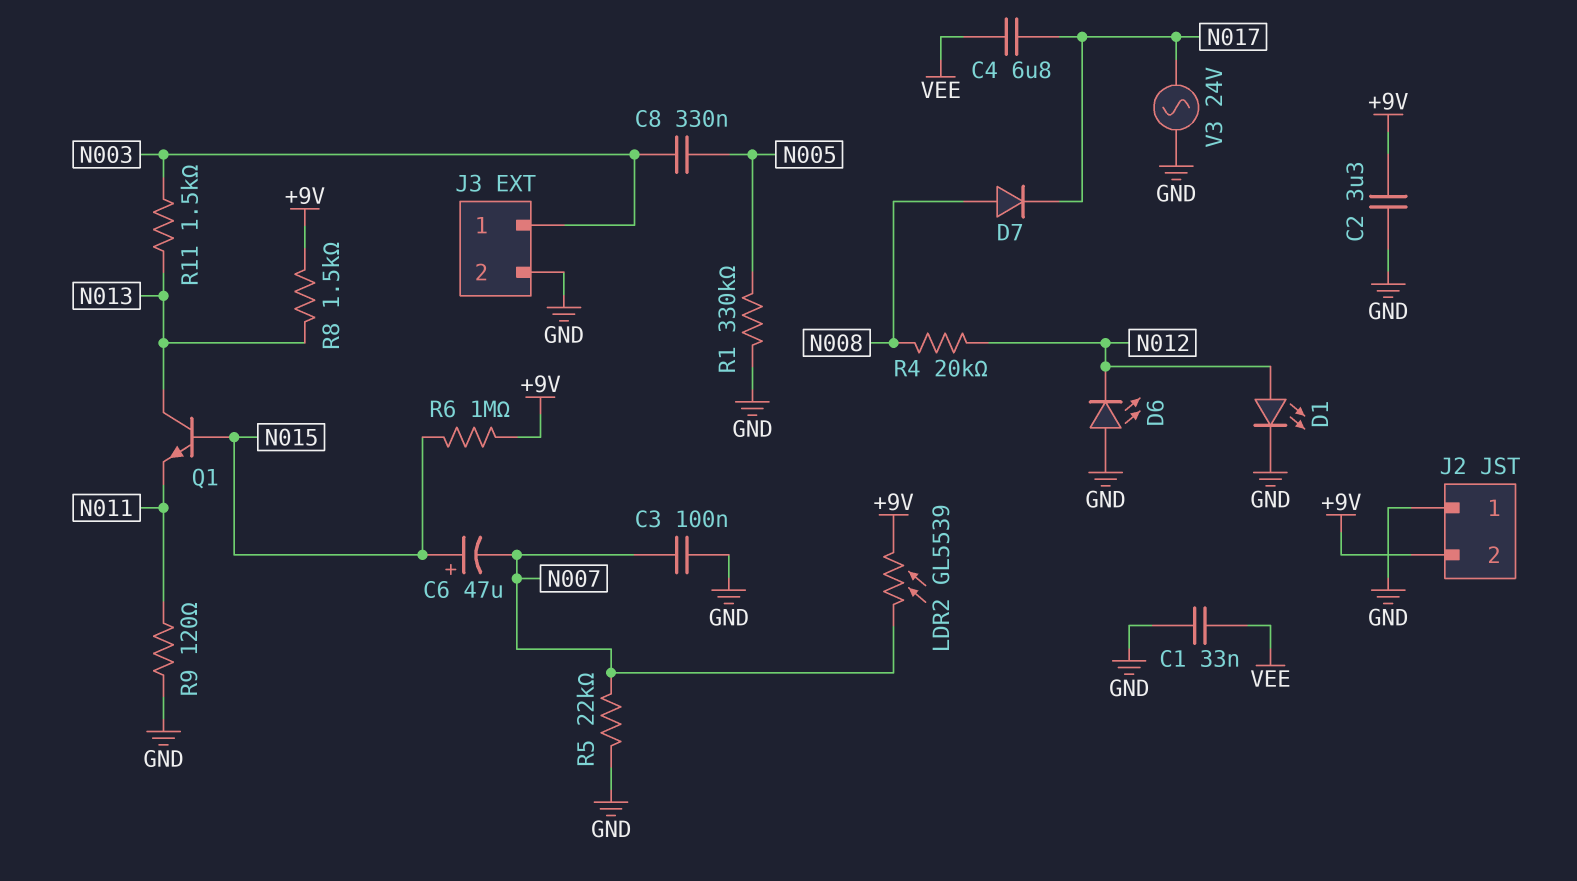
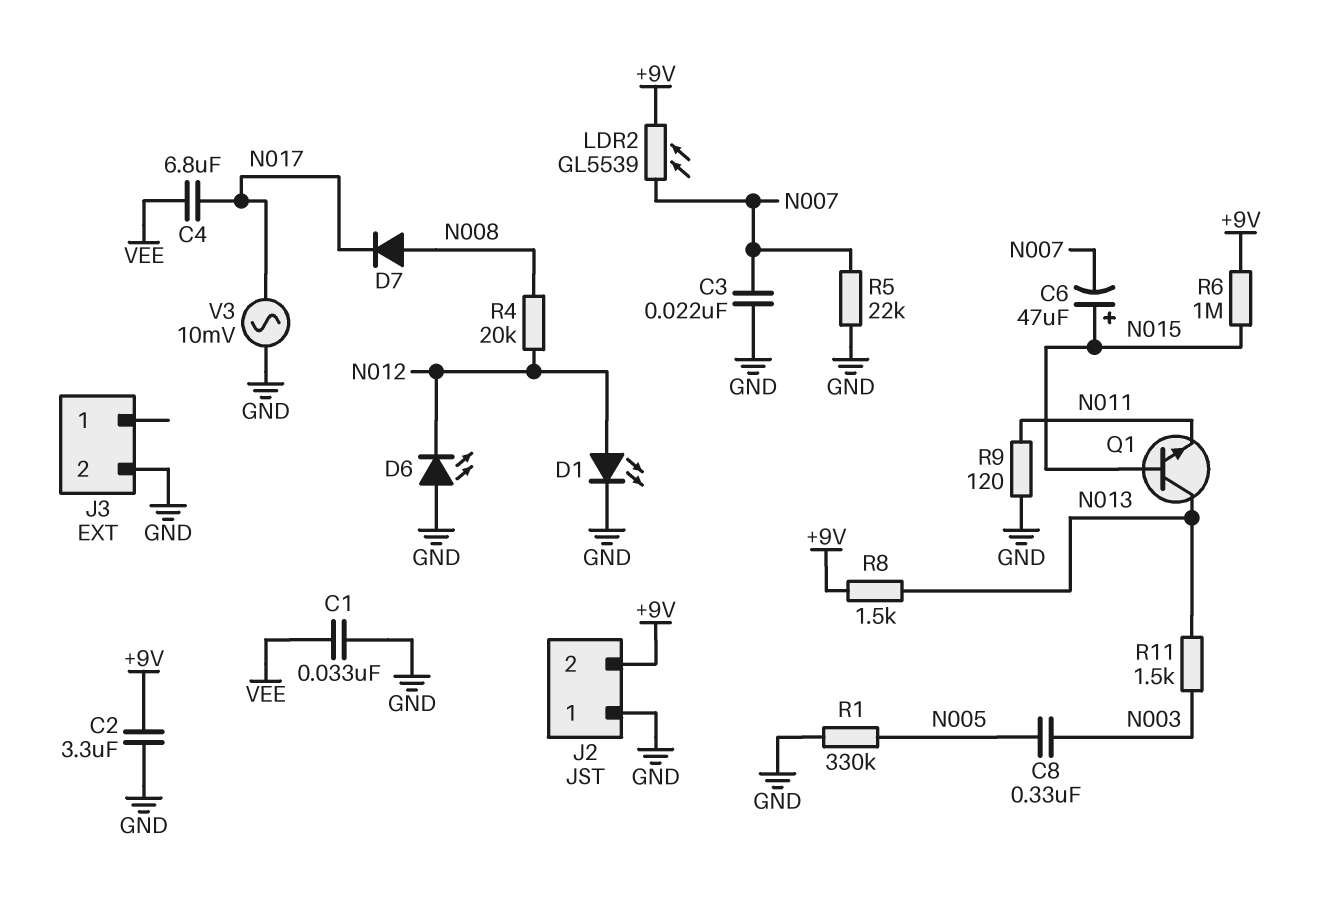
C3: 100nF (GND, N007) -> 22nF (GND, N007)
J3 pin 1: N003 -> none
V3: AC 24V (GND, N017) -> AC 10mV (GND, N017)

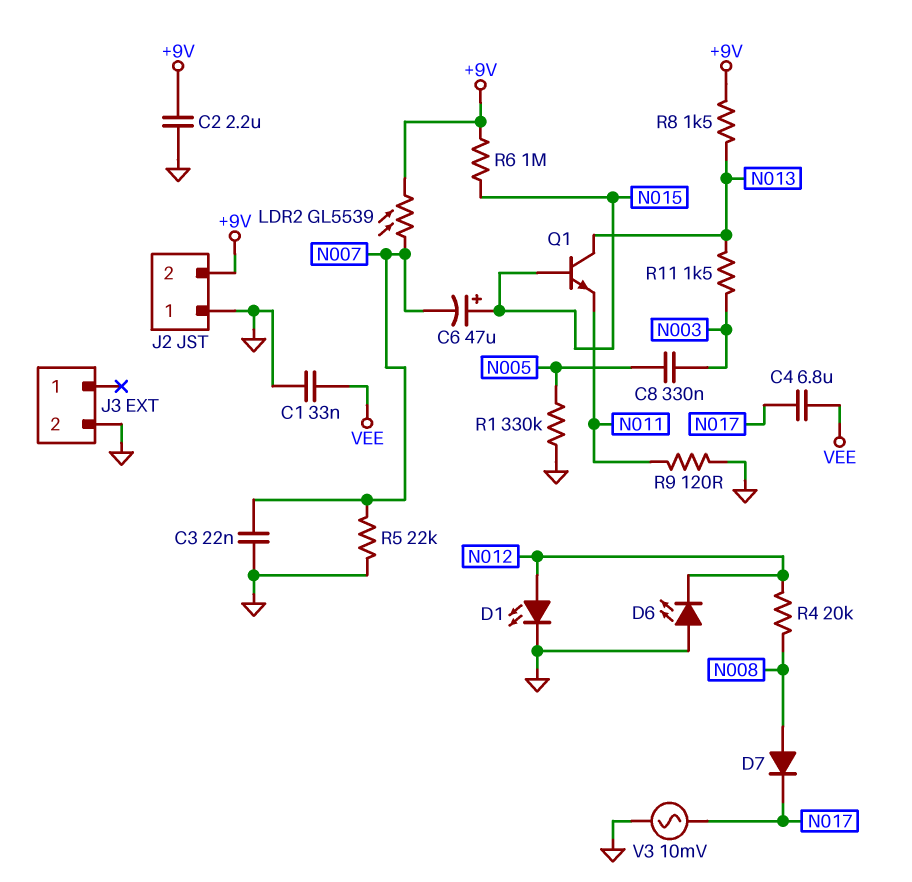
C2: 3.3uF (+9V, GND) -> 2.2uF (+9V, GND)

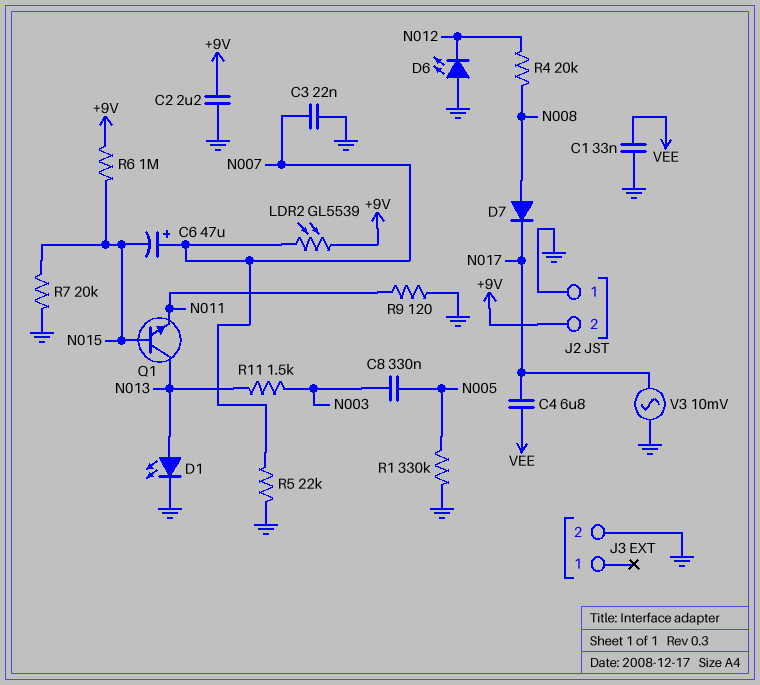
C6: 47uF (plus N015, minus N007) -> 47uF (plus N007, minus N015)
D1: LED (A N012, K GND) -> LED (A N013, K GND)
R7: none -> 20k (GND, N015)
R8: 1.5k (+9V, N013) -> none

